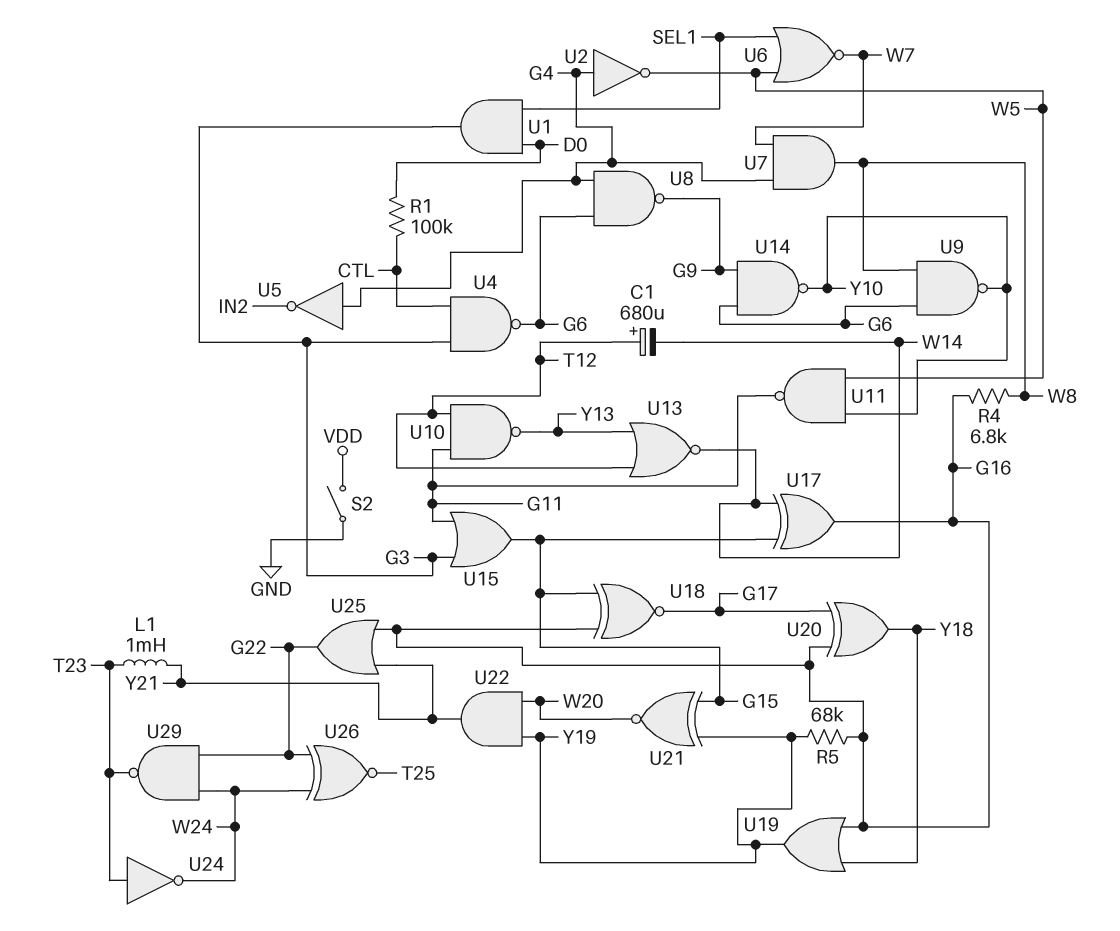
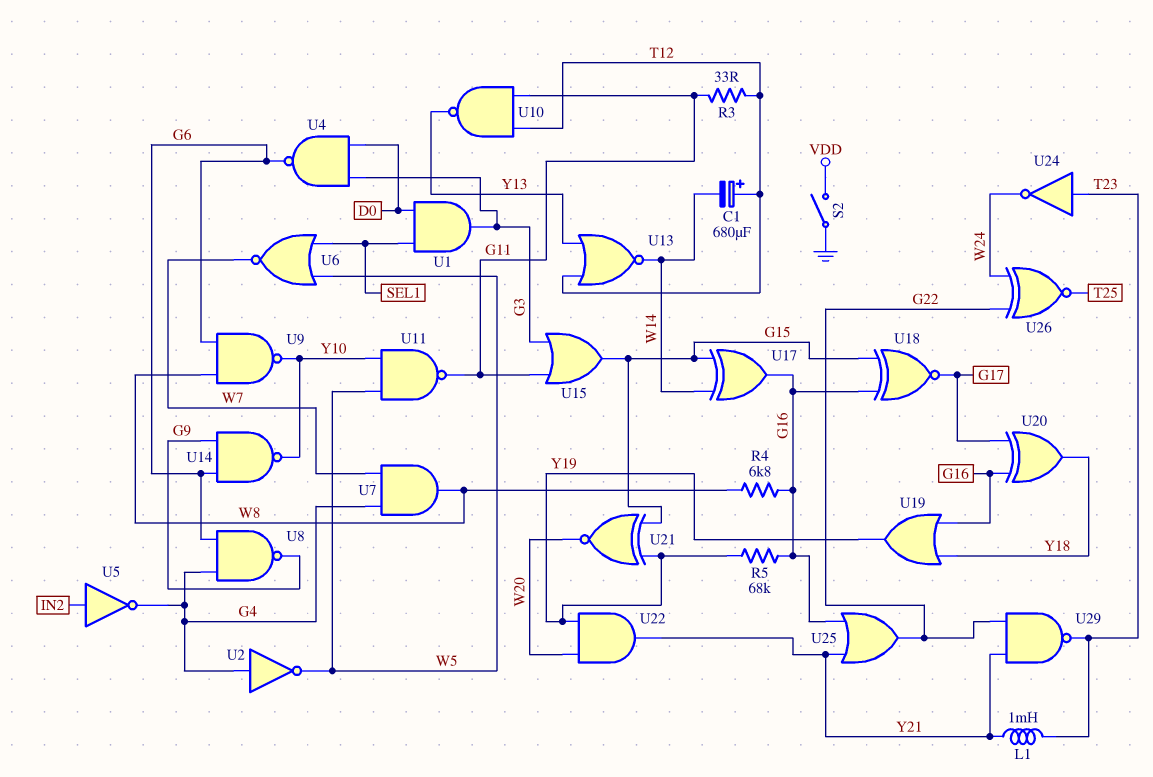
R1: 100k (CTL, D0) -> none
R3: none -> 33 (G11, T12)
U4: NAND (in CTL, in G3, out G6) -> NAND (in D0, in G3, out G6)
U5: NOT (in G4, out IN2) -> NOT (in IN2, out G4)
U29: NAND (in G22, in W24, out T23) -> NAND (in G22, in Y21, out T23)

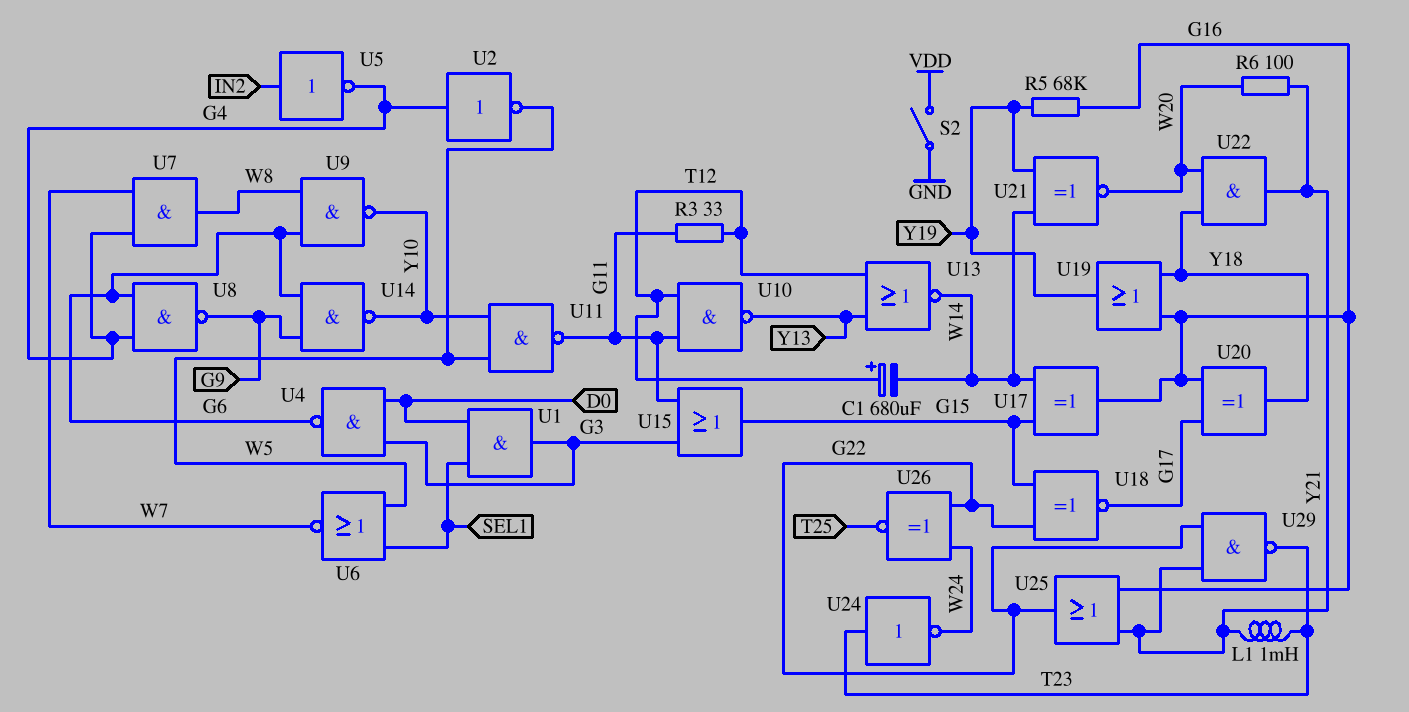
R4: 6.8k (G16, W8) -> none
R6: none -> 100 (W20, Y21)
U18: XNOR (in G15, in G16, out G17) -> XNOR (in G15, in G22, out G17)
U21: XNOR (in G15, in Y19, out W20) -> XNOR (in W14, in Y19, out W20)
U22: AND (in W20, in Y19, out Y21) -> AND (in W20, in Y18, out Y21)

